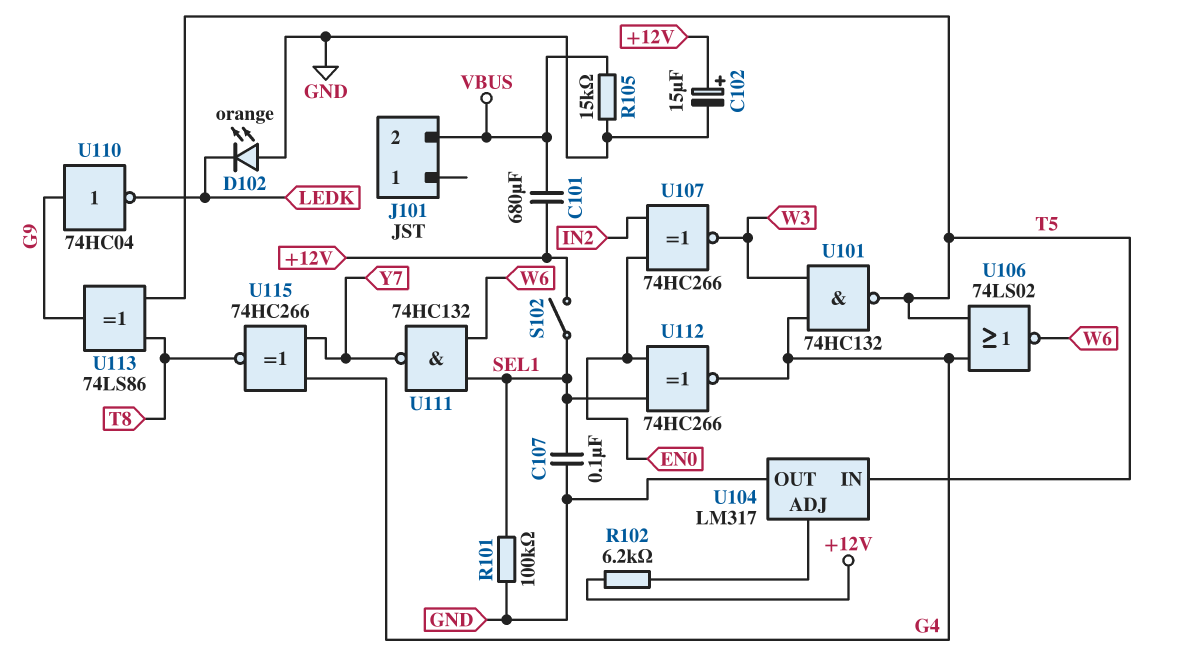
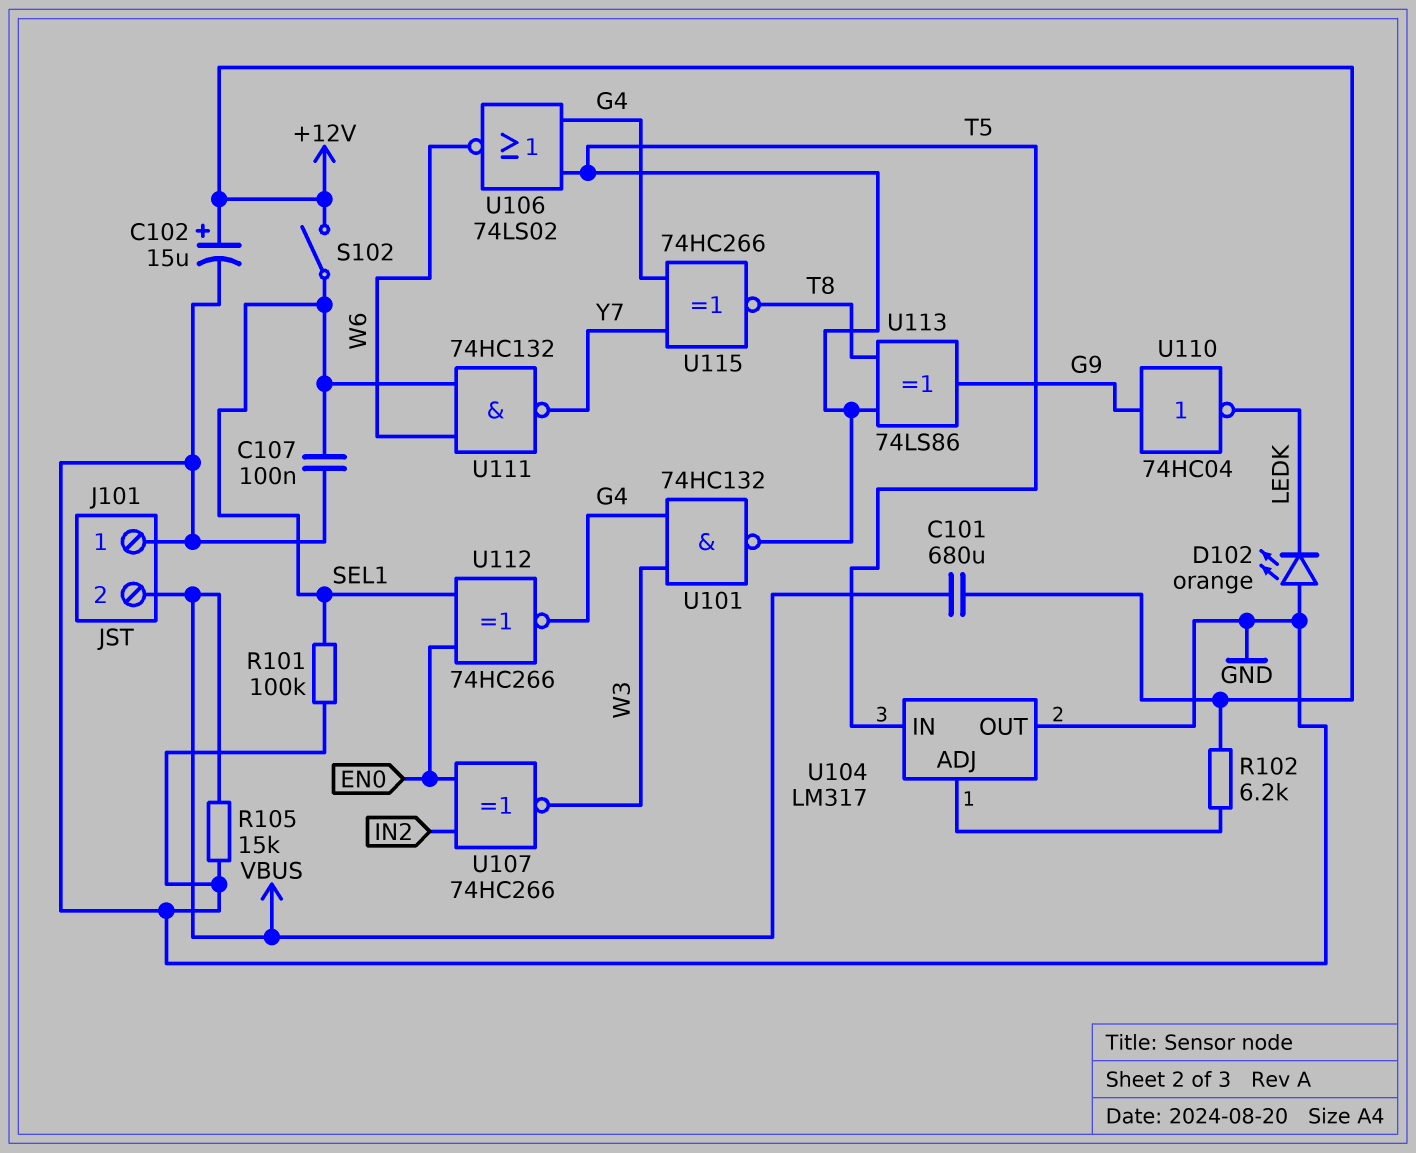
J101 pin 1: none -> GND

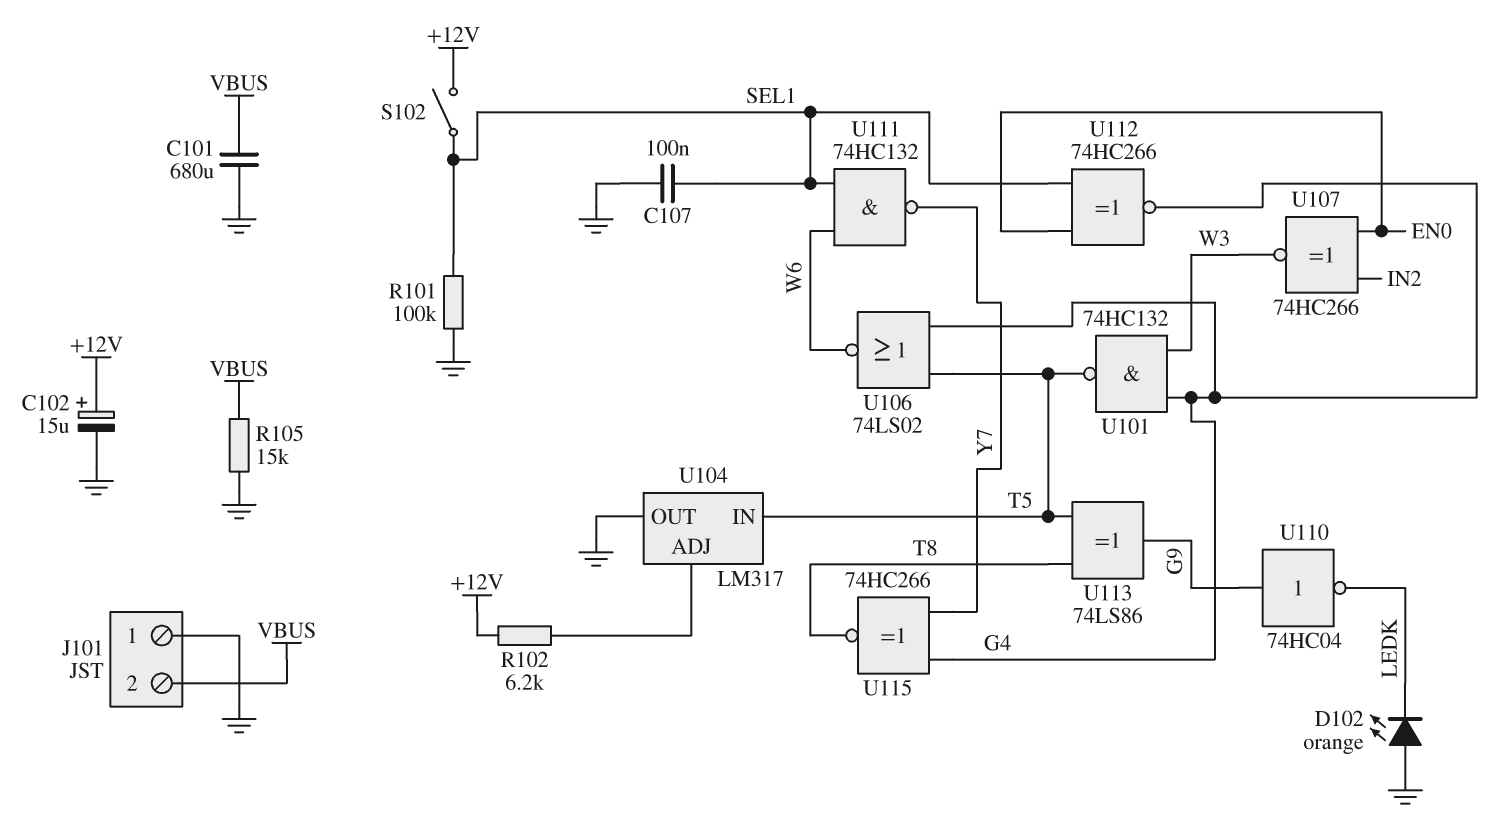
C101: 680uF (+12V, VBUS) -> 680uF (GND, VBUS)

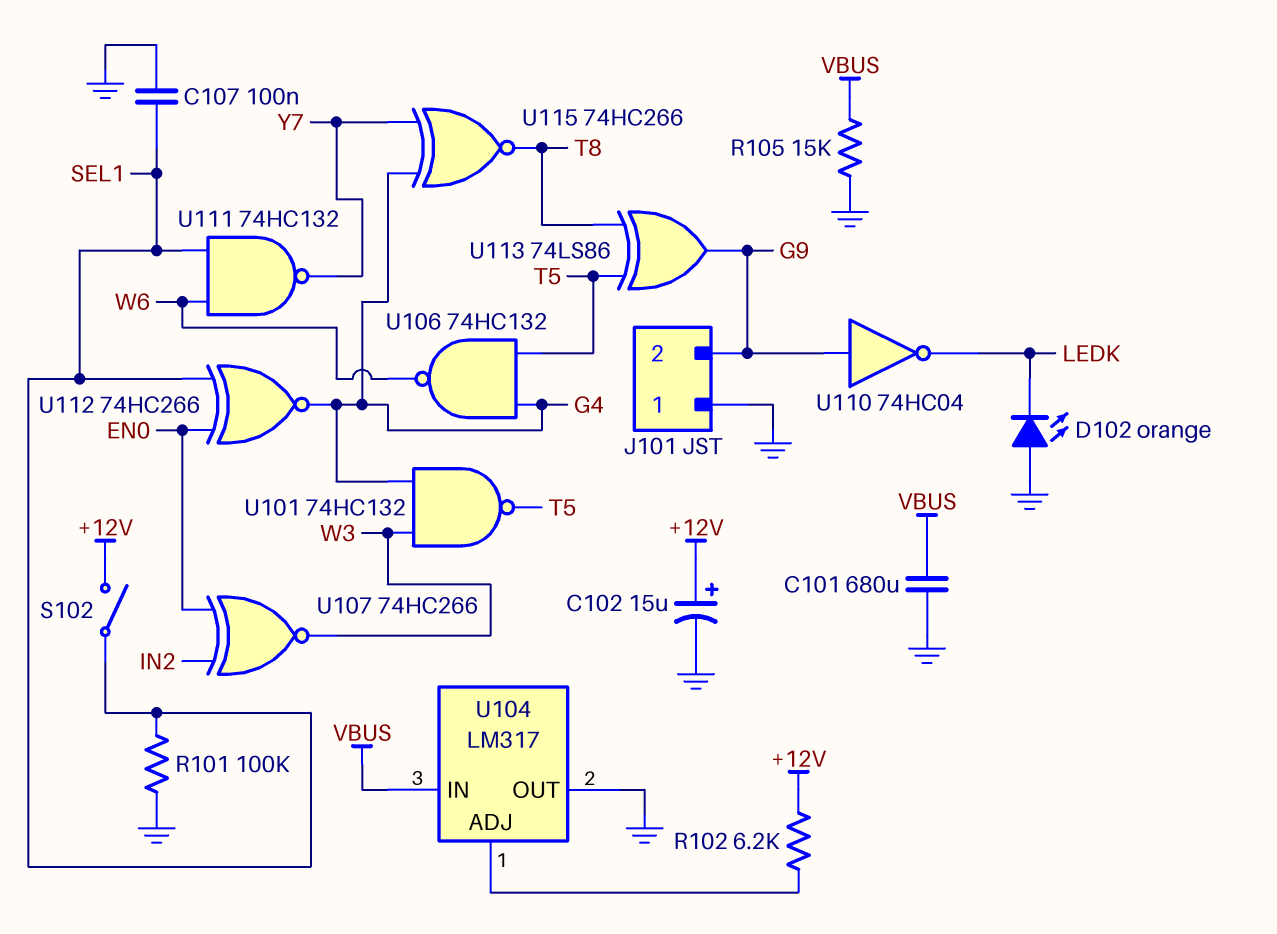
J101 pin 2: VBUS -> G9
U104 pin IN: T5 -> VBUS
U106: NOR 74LS02 (in G4, in T5, out W6) -> NAND 74HC132 (in G4, in T5, out W6)

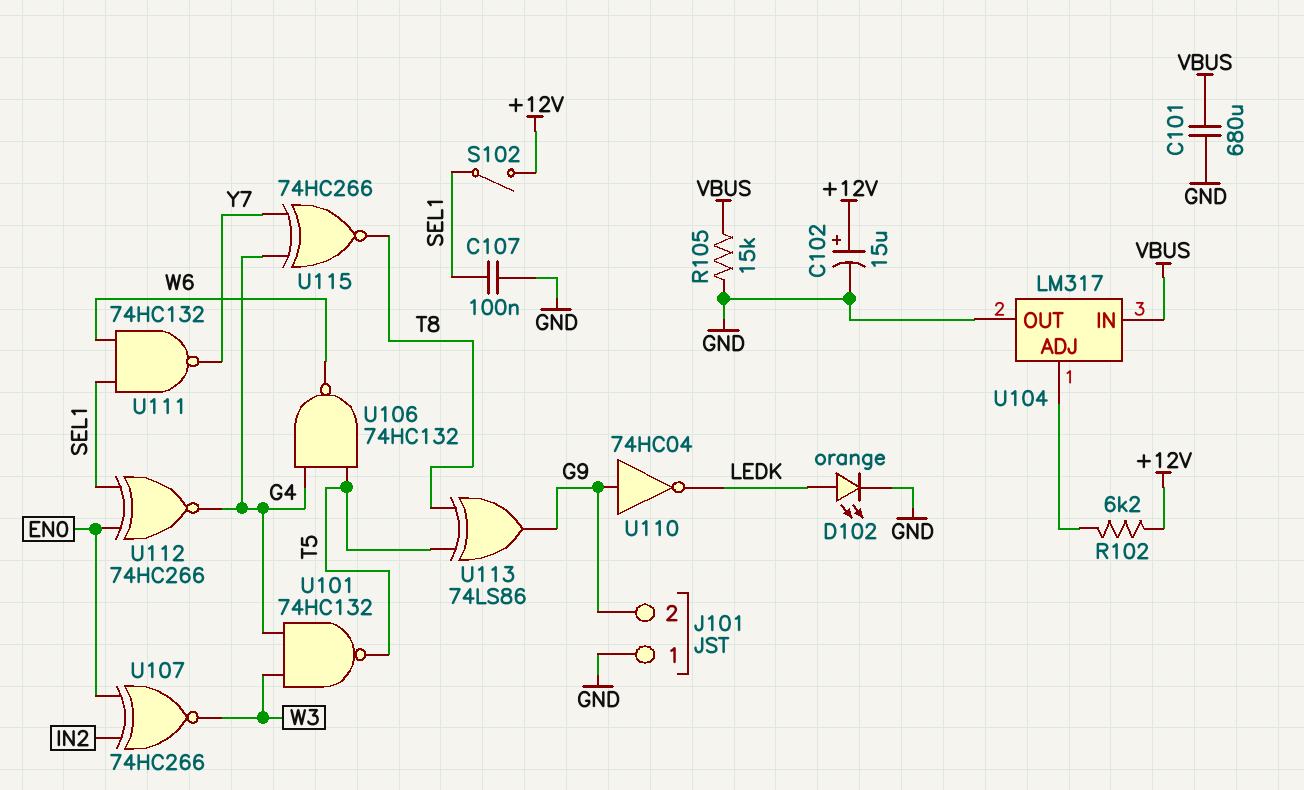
D102: LED orange (A GND, K LEDK) -> LED orange (A LEDK, K GND)
R101: 100k (GND, SEL1) -> none

